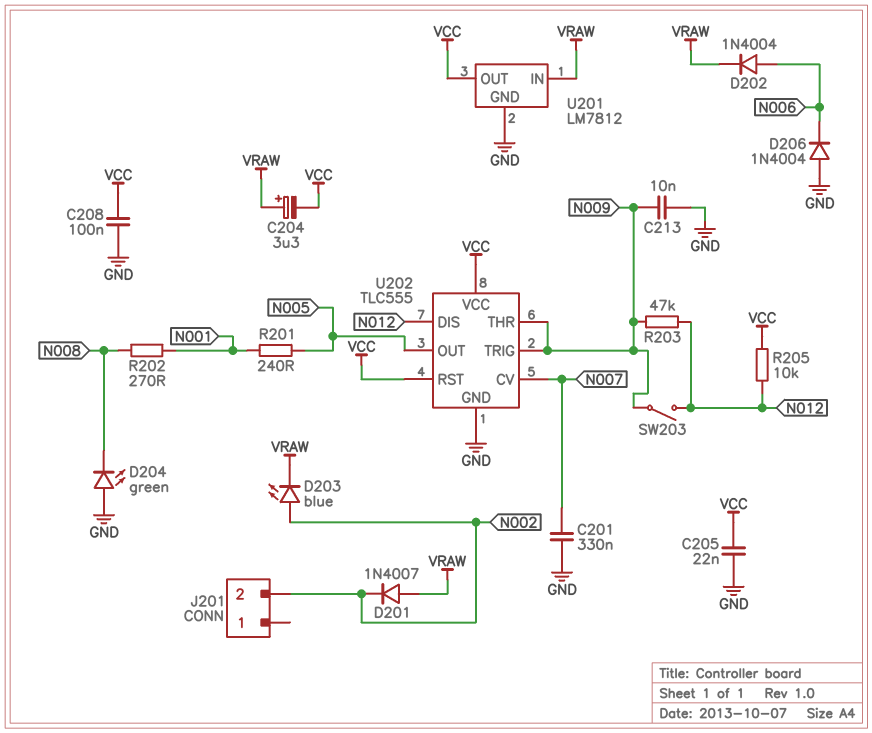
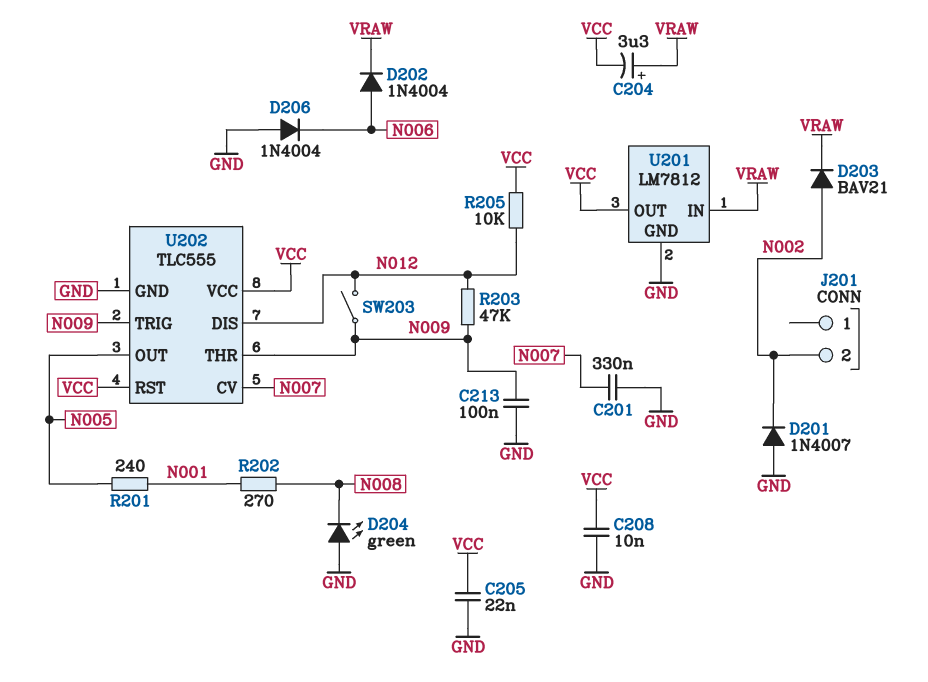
C208: 100nF (GND, VCC) -> 10nF (GND, VCC)
C213: 10nF (GND, N009) -> 100nF (GND, N009)
D201: diode 1N4007 (A VRAW, K N002) -> diode 1N4007 (A GND, K N002)
D203: LED blue (A N002, K VRAW) -> diode BAV21 (A N002, K VRAW)

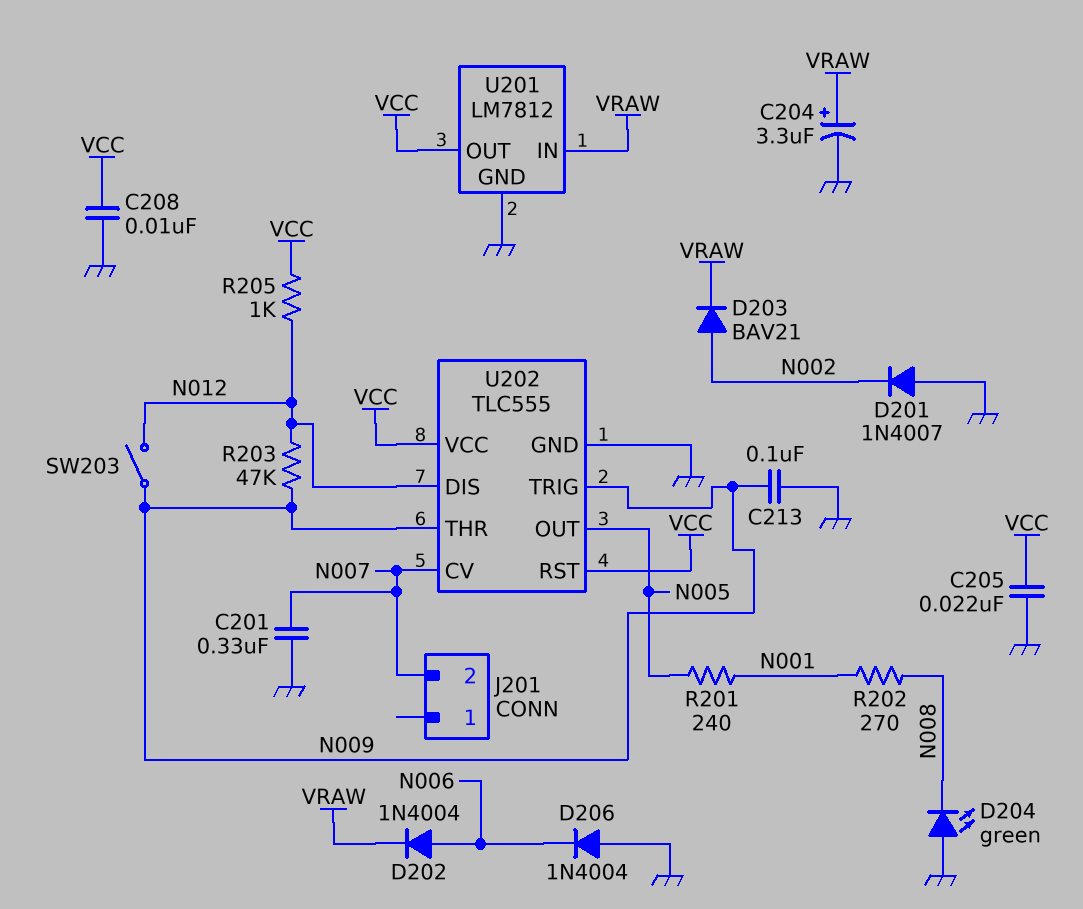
C204: 3.3uF (plus VRAW, minus VCC) -> 3.3uF (plus VRAW, minus GND)
J201 pin 2: N002 -> N007
R205: 10k (N012, VCC) -> 1k (N012, VCC)

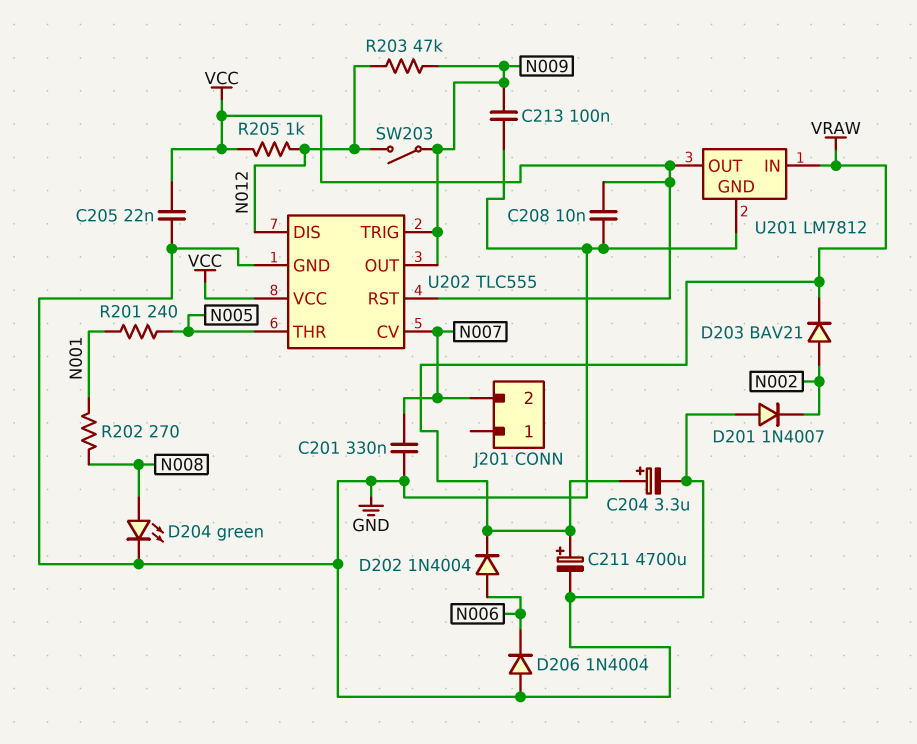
C211: none -> 4700uF (plus VRAW, minus GND)
D204: LED green (A GND, K N008) -> LED green (A N008, K GND)
U202 pin OUT: N005 -> N009
U202 pin THR: N009 -> N005

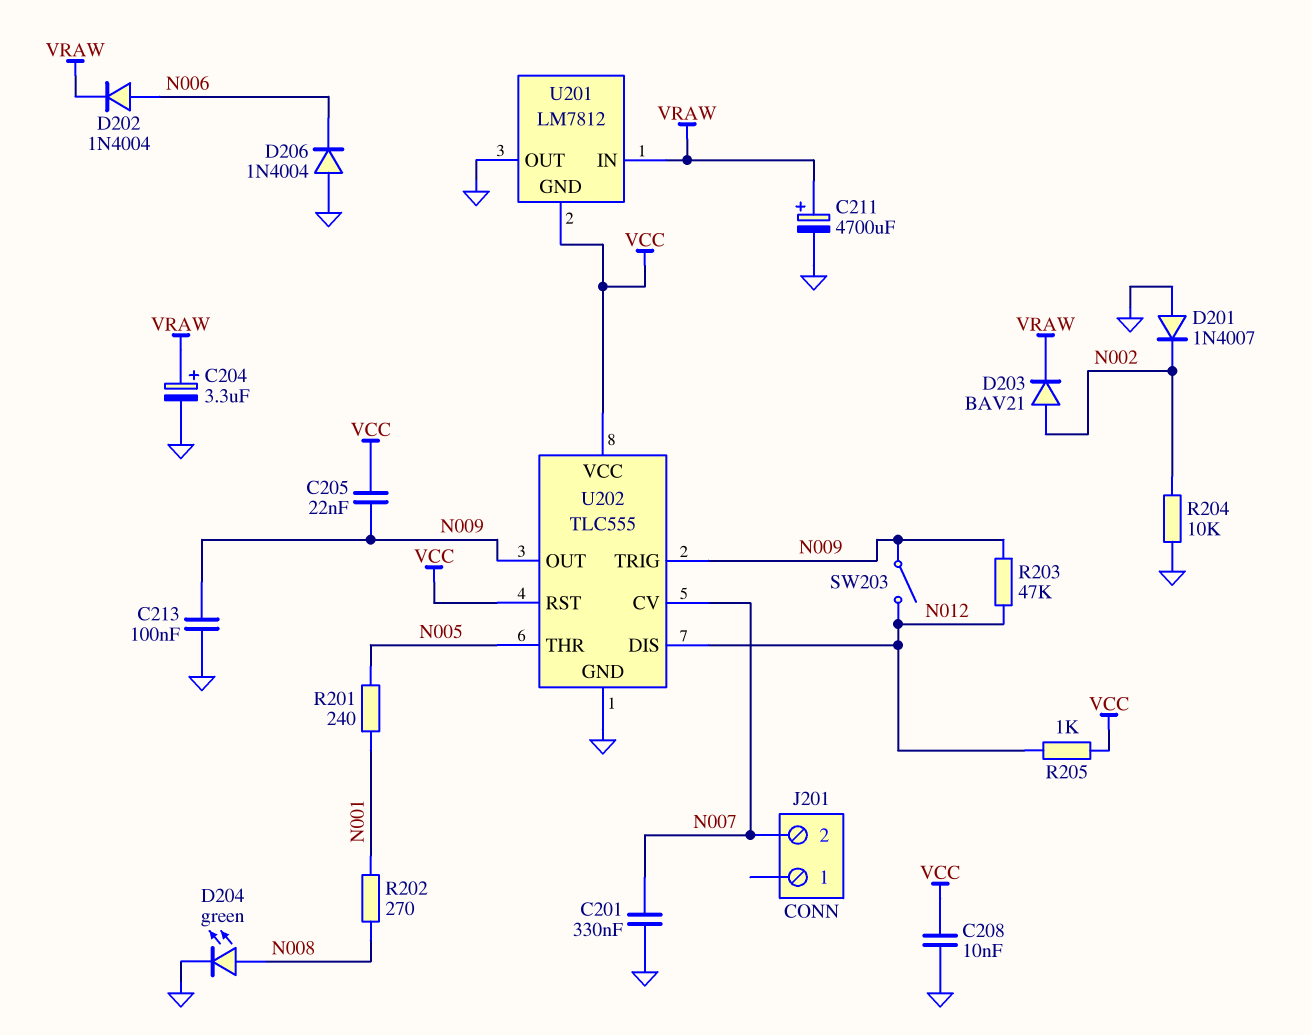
C205: 22nF (GND, VCC) -> 22nF (N009, VCC)
R204: none -> 10k (GND, N002)
U201 pin GND: GND -> VCC
U201 pin OUT: VCC -> GND

